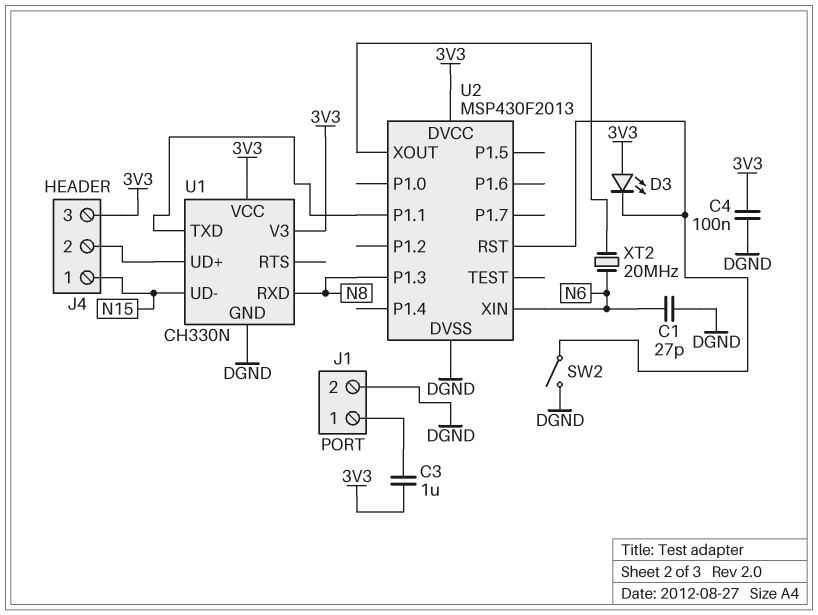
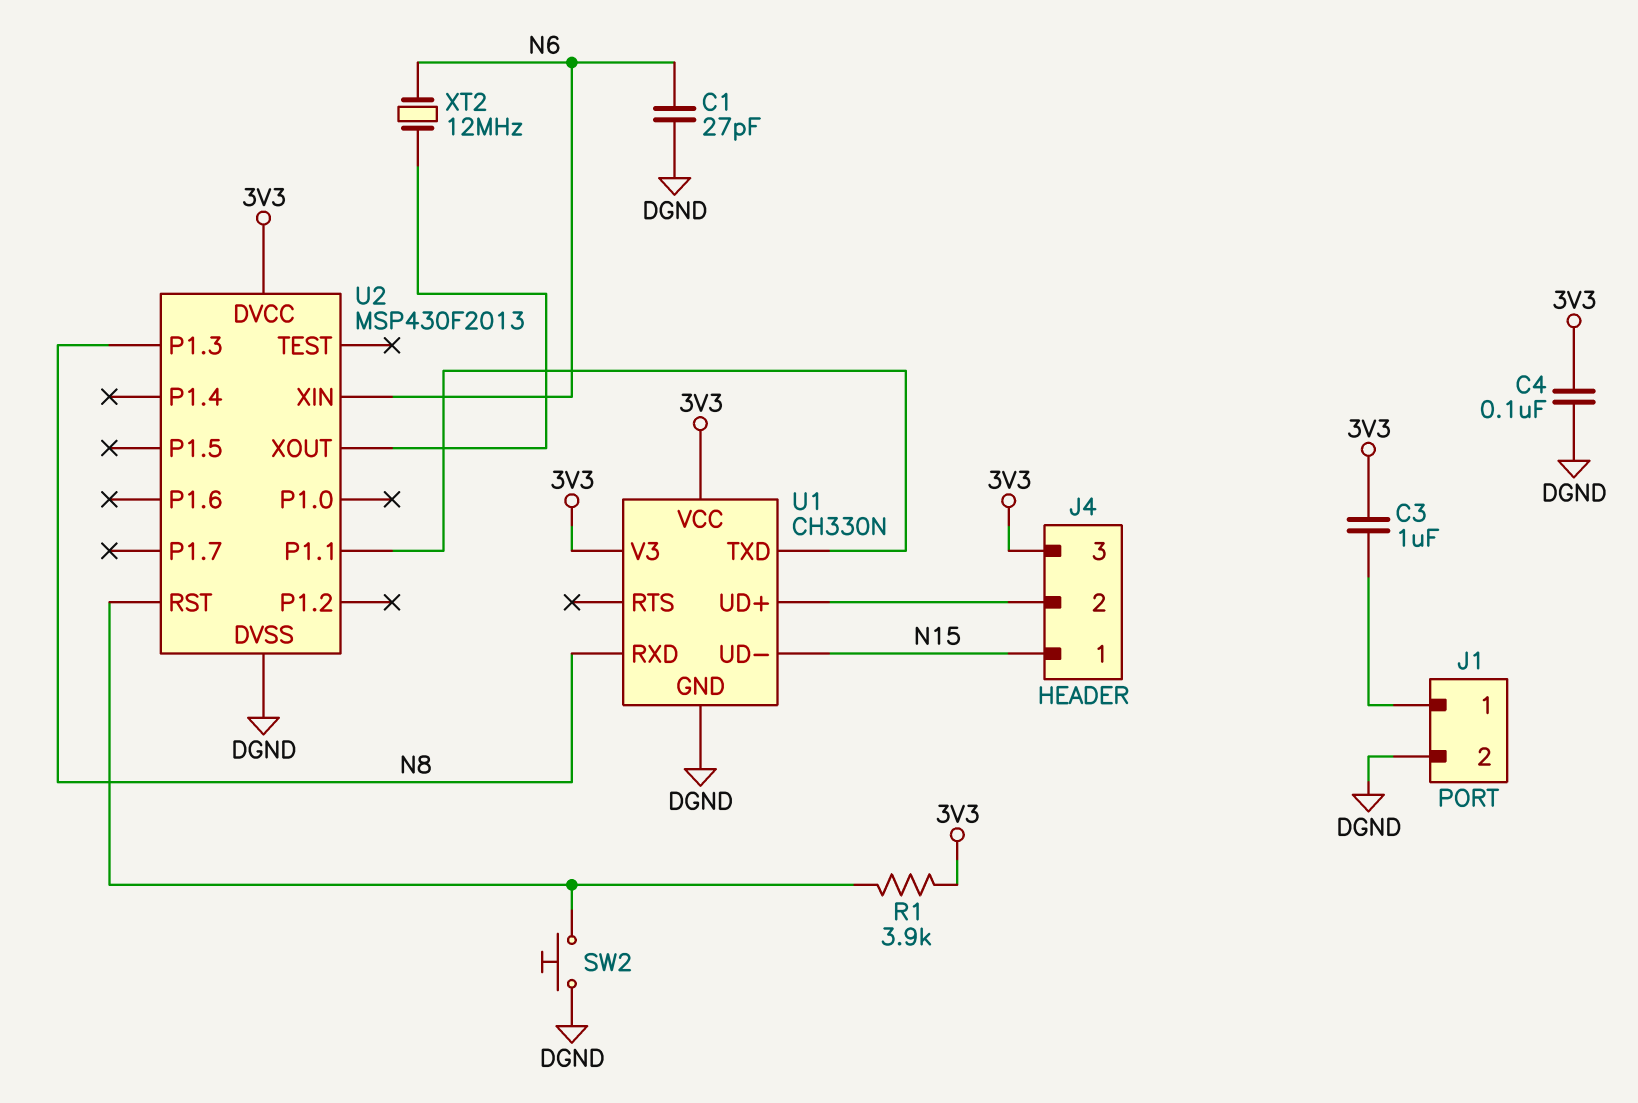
D3: LED (A 3V3, K U2/RST) -> none
R1: none -> 3.9k (3V3, U2/RST)
SW2: switch (DGND, U2/RST) -> button (DGND, U2/RST)
XT2: 20MHz (N6, U2/XOUT) -> 12MHz (N6, U2/XOUT)

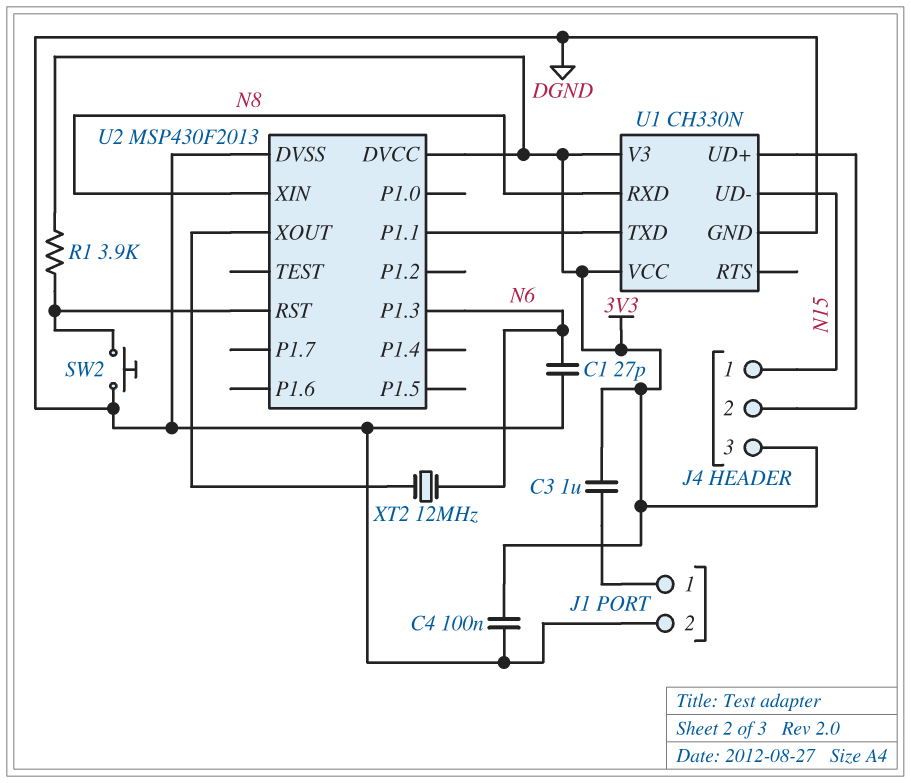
U2 pin P1.3: N8 -> N6
U2 pin XIN: N6 -> N8

